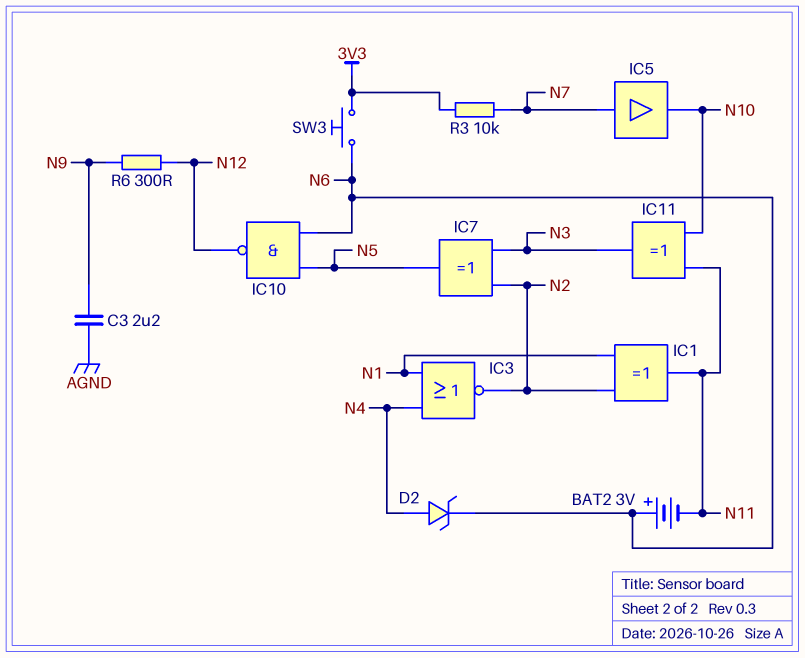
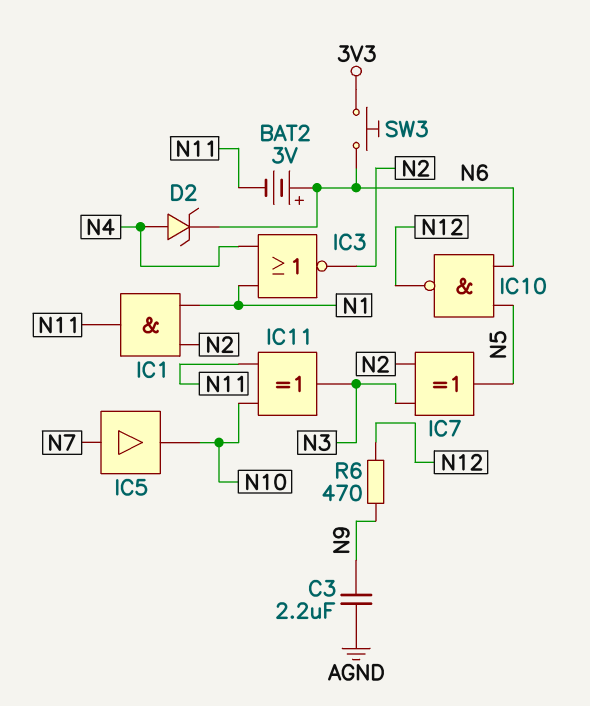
IC1: XOR (in N1, in N2, out N11) -> AND (in N1, in N2, out N11)
R3: 10k (3V3, N7) -> none
R6: 300 (N9, N12) -> 470 (N9, N12)

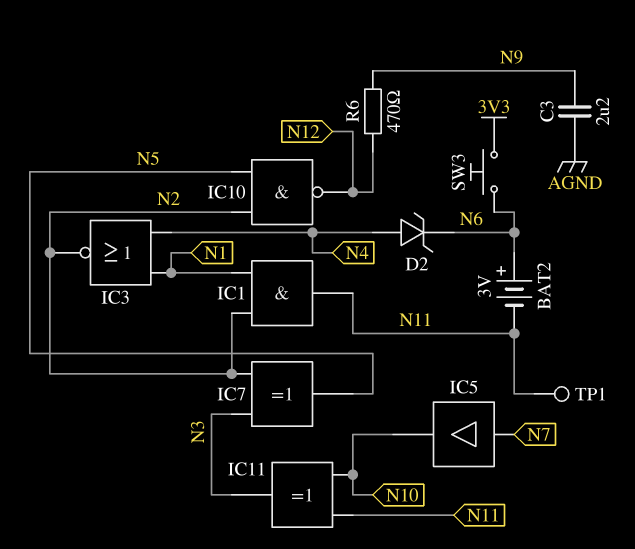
IC10: NAND (in N5, in N6, out N12) -> NAND (in N2, in N5, out N12)
TP1: none -> test point (N11)

